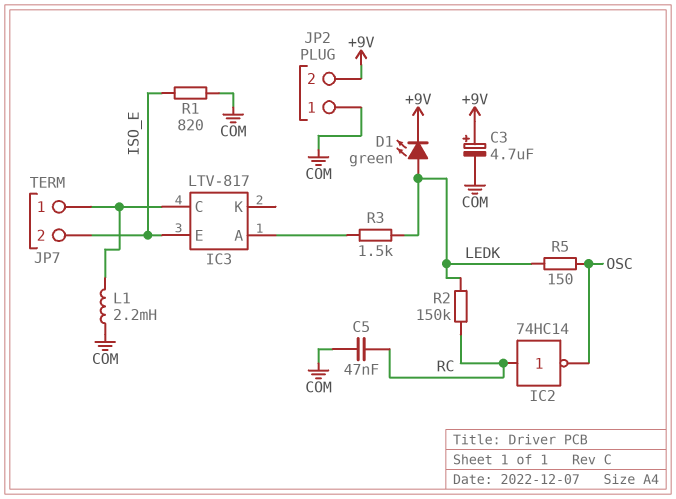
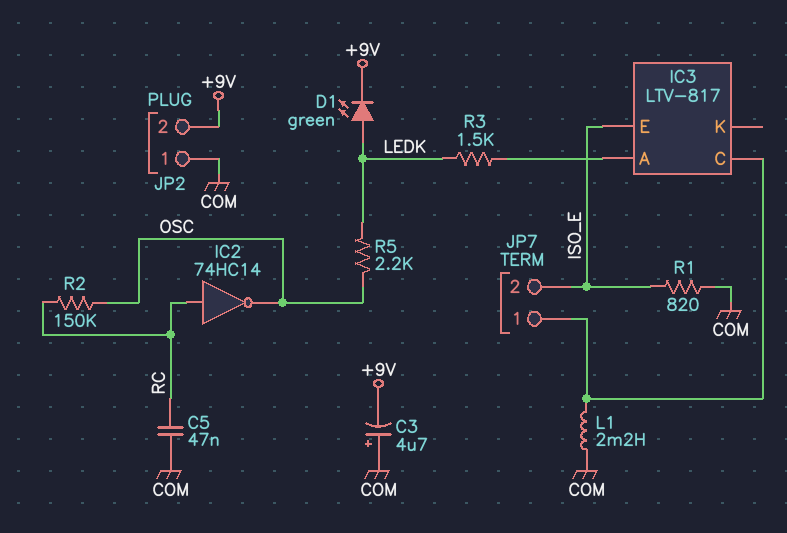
C3: 4.7uF (plus +9V, minus COM) -> 4.7uF (plus COM, minus +9V)
R2: 150k (LEDK, RC) -> 150k (OSC, RC)
R5: 150 (LEDK, OSC) -> 2.2k (LEDK, OSC)

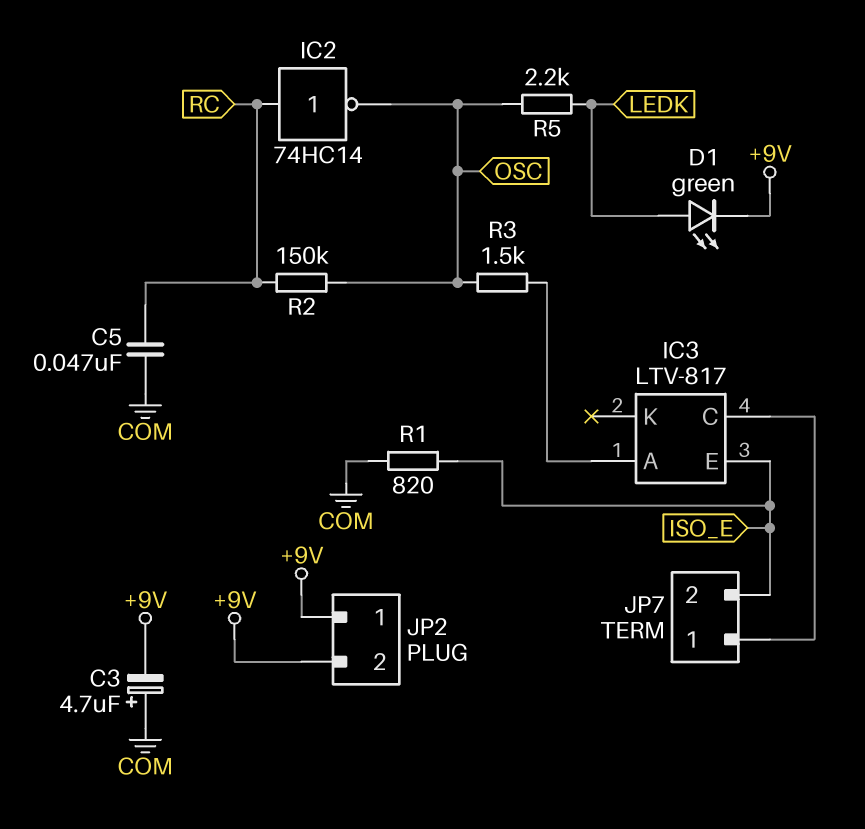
JP2 pin 1: COM -> +9V
L1: 2.2mH (COM, IC3/C) -> none
R3: 1.5k (IC3/A, LEDK) -> 1.5k (IC3/A, OSC)

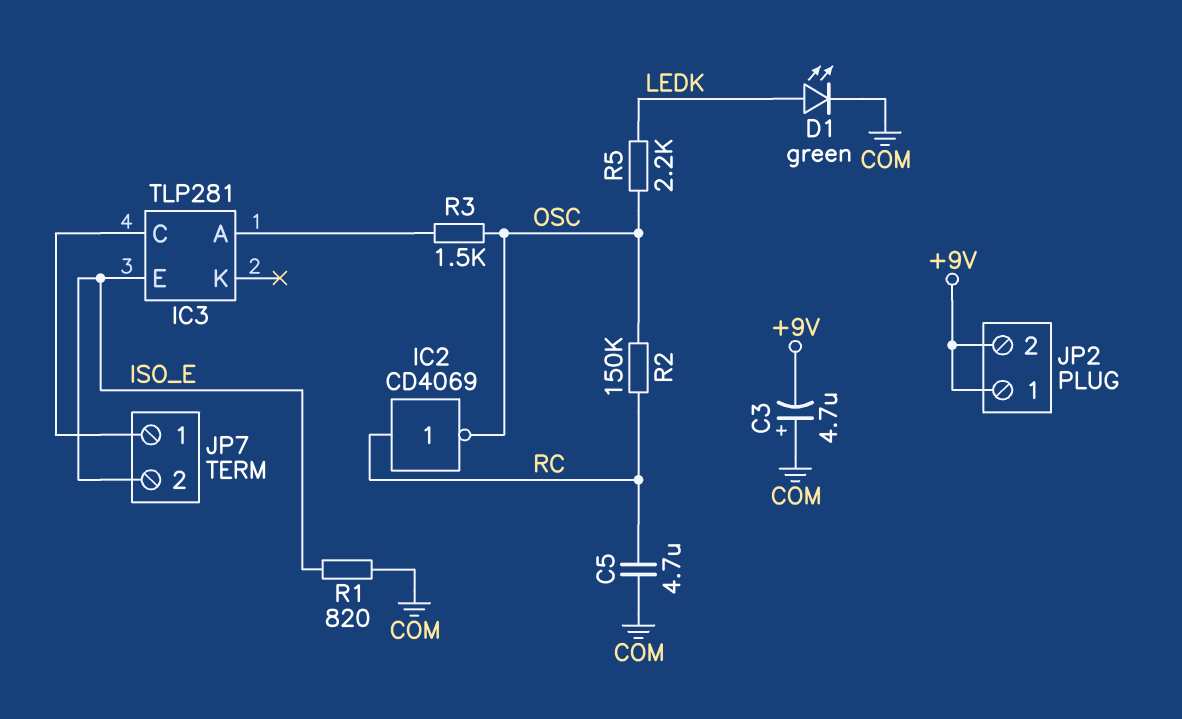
C5: 47nF (COM, RC) -> 4.7uF (COM, RC)
D1: LED green (A LEDK, K +9V) -> LED green (A LEDK, K COM)
IC2: NOT 74HC14 (in RC, out OSC) -> NOT CD4069 (in RC, out OSC)
IC3: LTV-817 -> TLP281

